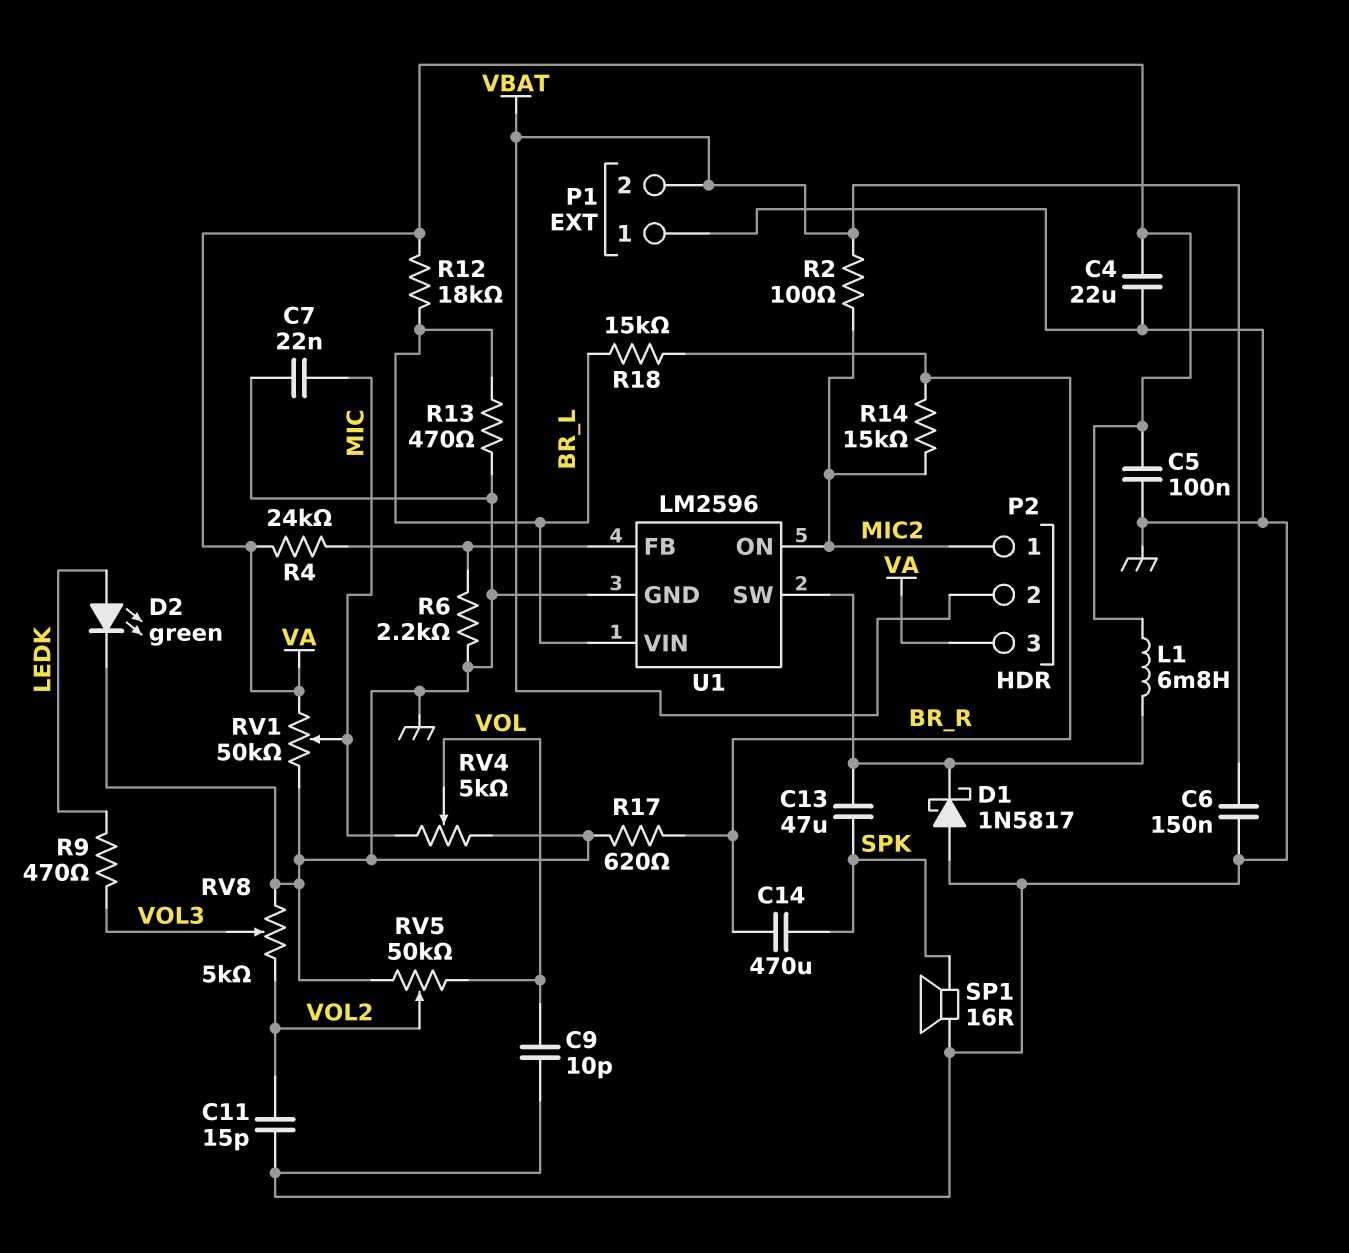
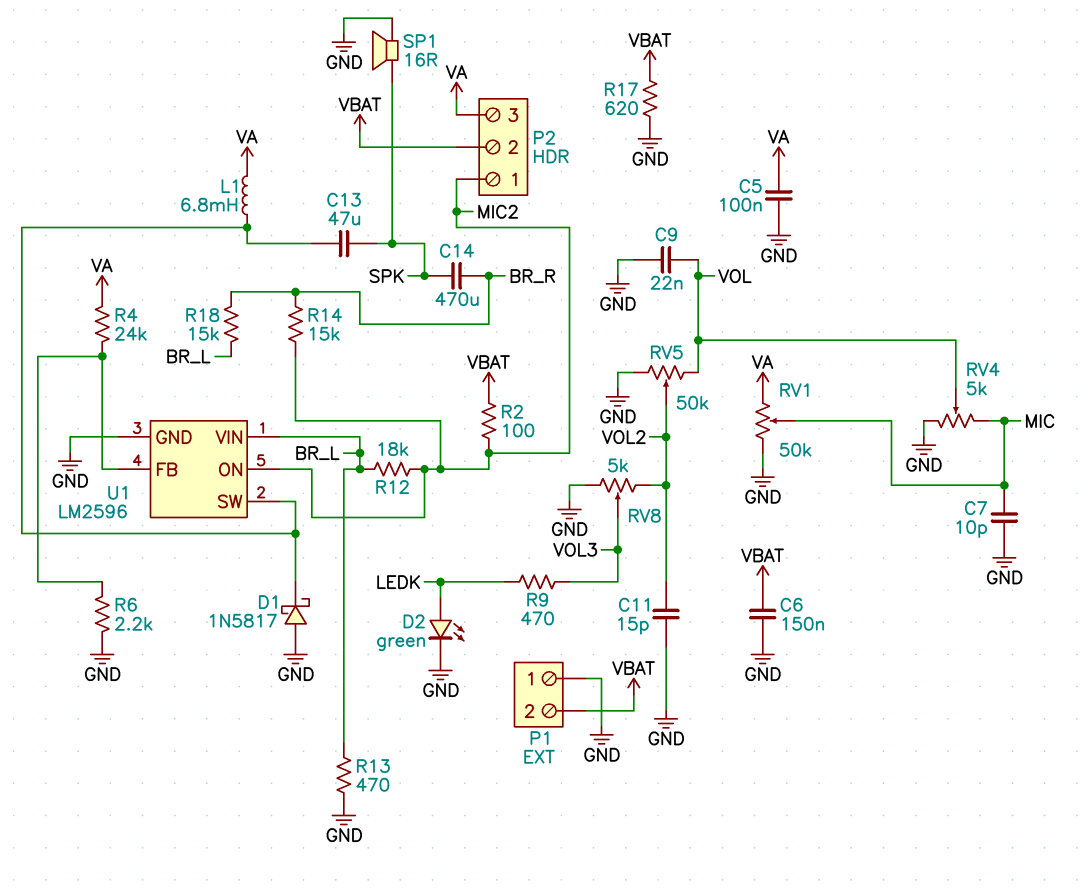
C4: 22uF (GND, VA) -> none
C7: 22nF (GND, MIC) -> 10pF (GND, MIC)
C9: 10pF (GND, VOL) -> 22nF (GND, VOL)
R12: 18k (BR_L, VA) -> 18k (BR_L, MIC2)
R17: 620 (BR_R, GND) -> 620 (GND, VBAT)

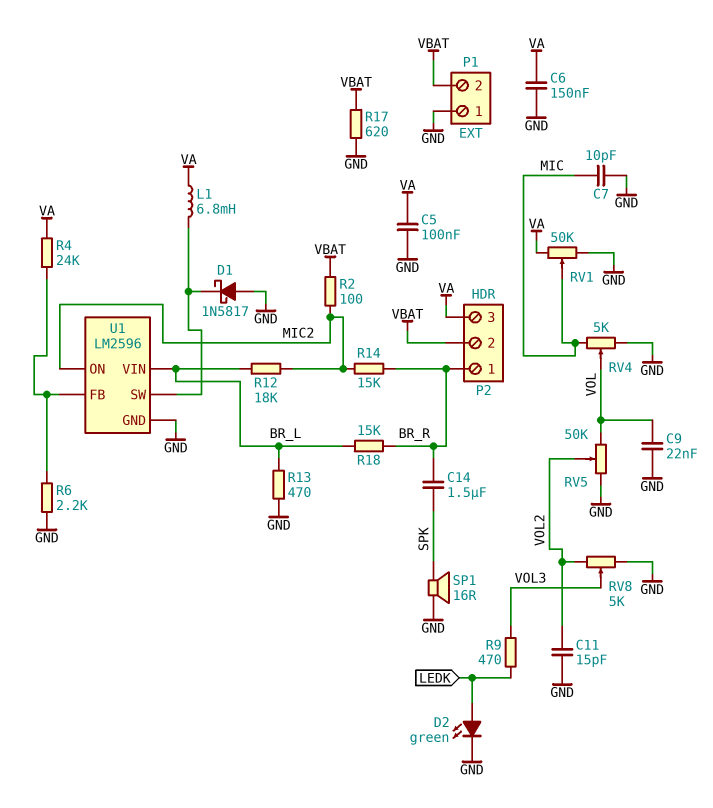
C6: 150nF (GND, VBAT) -> 150nF (GND, VA)
C13: 47uF (SPK, U1/SW) -> none
C14: 470uF (BR_R, SPK) -> 1.5uF (BR_R, SPK)
P2 pin 1: MIC2 -> BR_R

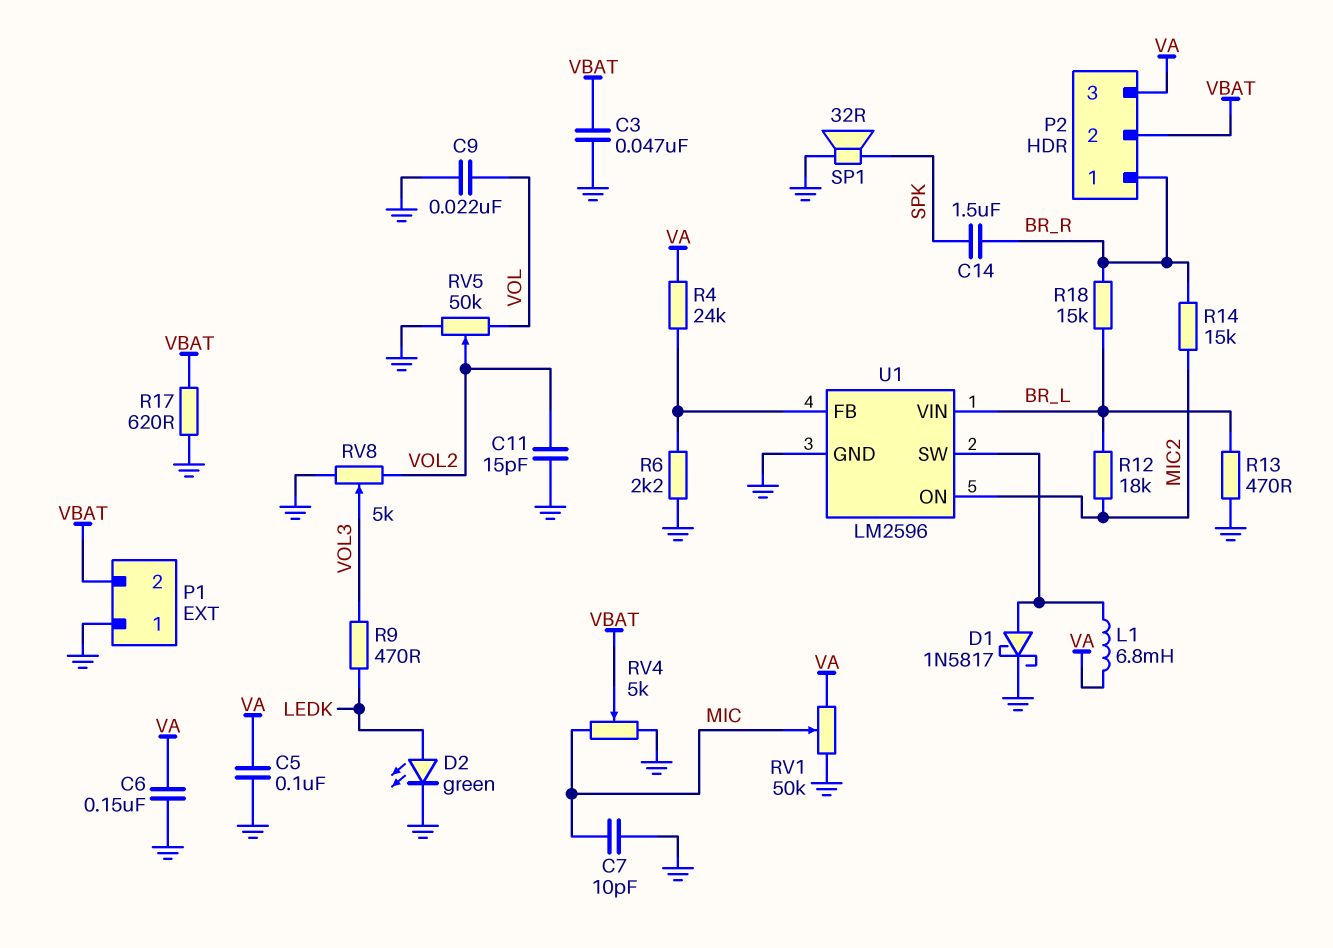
C3: none -> 47nF (GND, VBAT)
D1: schottky 1N5817 (A GND, K U1/SW) -> schottky 1N5817 (A U1/SW, K GND)
R2: 100 (MIC2, VBAT) -> none
RV4: 5k (GND, MIC, wiper VOL) -> 5k (GND, MIC, wiper VBAT)
SP1: speaker 16R (GND, SPK) -> speaker 32R (GND, SPK)

